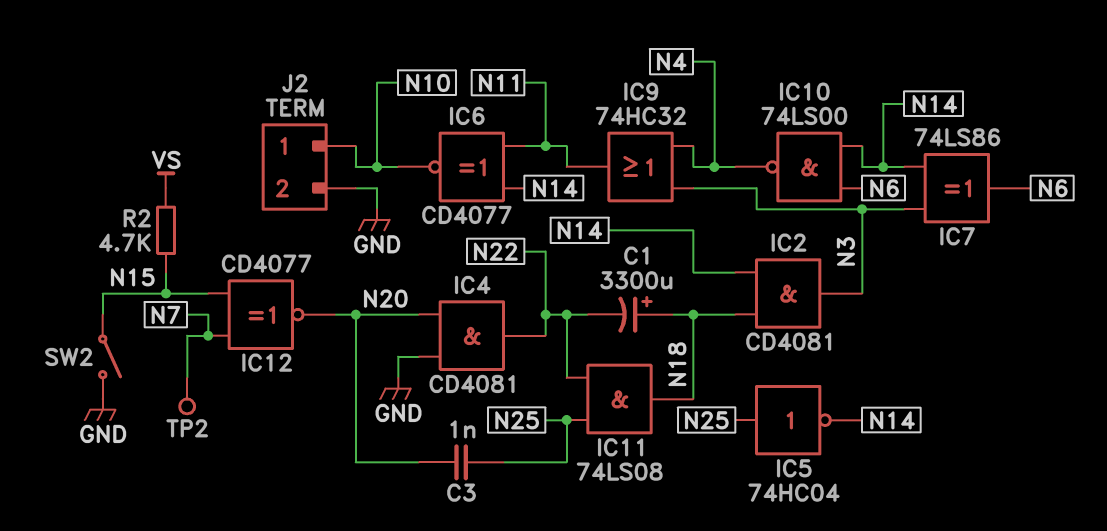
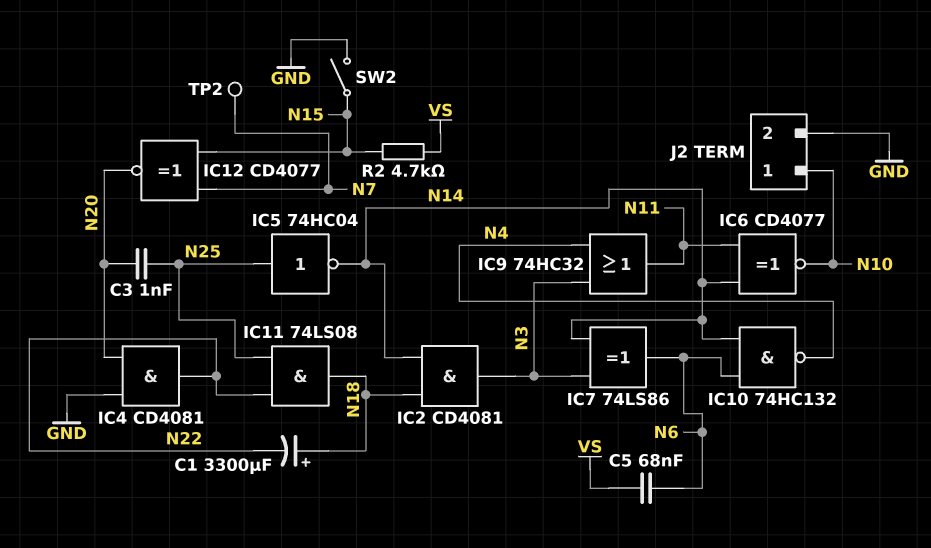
C5: none -> 68nF (N6, VS)
IC10: NAND 74LS00 (in N6, in N14, out N4) -> NAND 74HC132 (in N6, in N14, out N4)

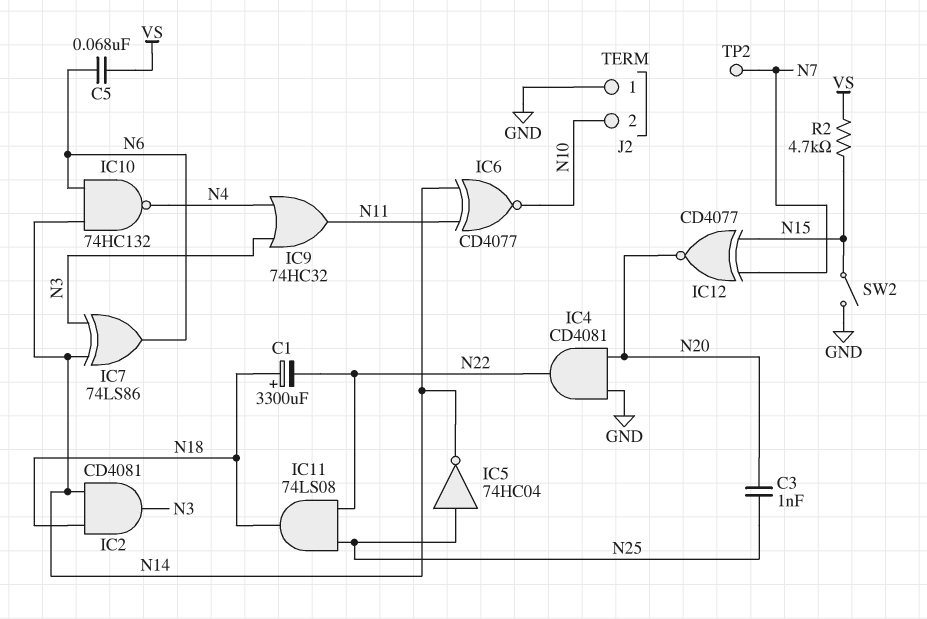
J2 pin 1: N10 -> GND
J2 pin 2: GND -> N10

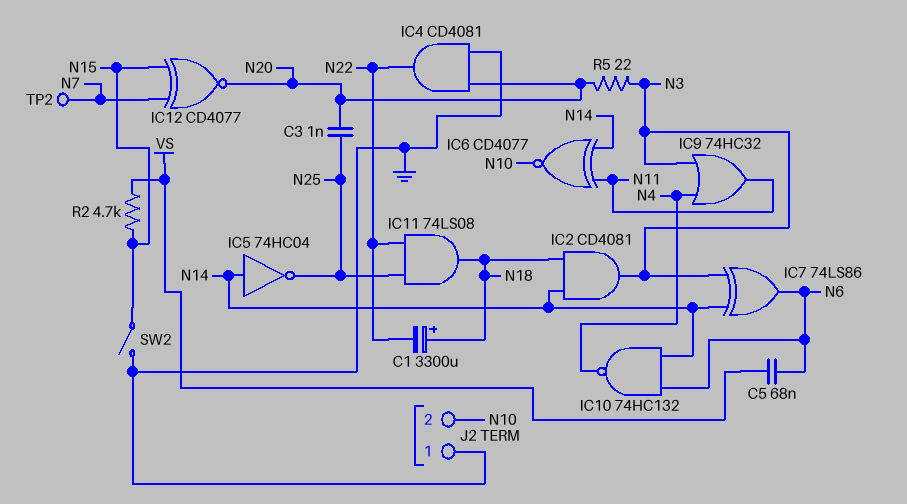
IC5: NOT 74HC04 (in N25, out N14) -> NOT 74HC04 (in N14, out N25)
R5: none -> 22 (N3, N20)

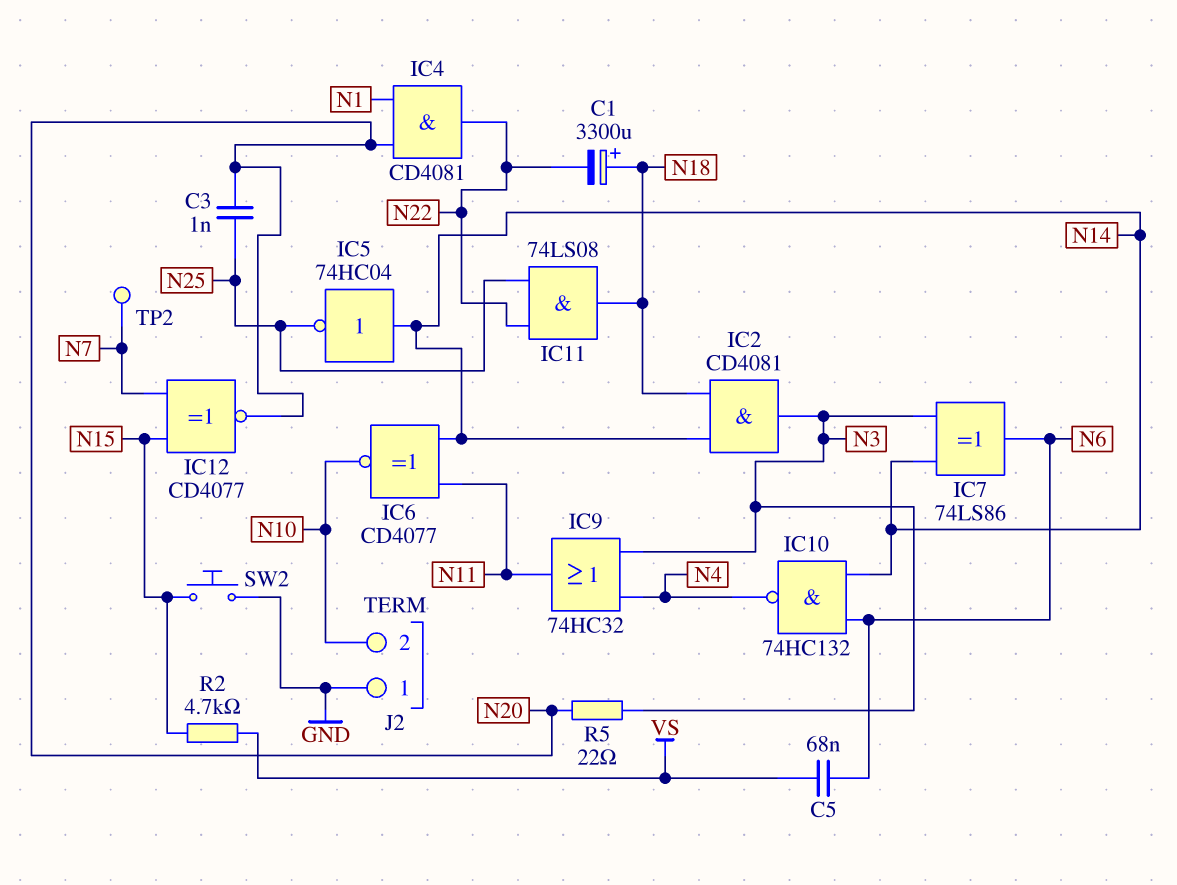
IC4: AND CD4081 (in GND, in N20, out N22) -> AND CD4081 (in N1, in N20, out N22)
SW2: switch (GND, N15) -> button (GND, N15)

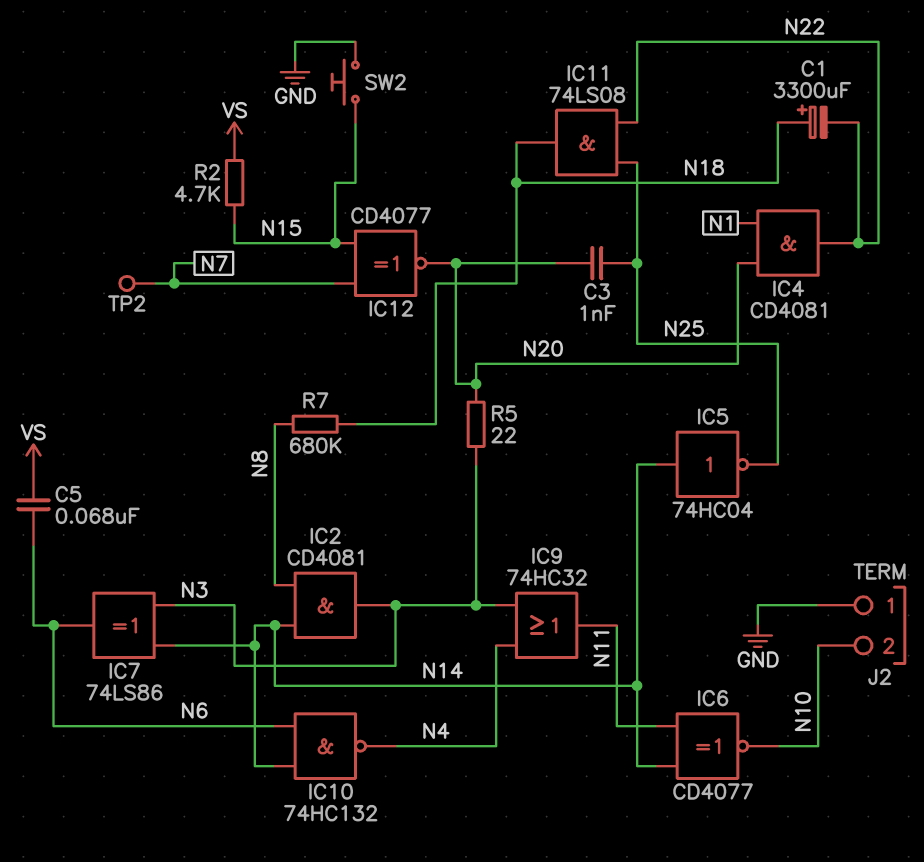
IC2: AND CD4081 (in N14, in N18, out N3) -> AND CD4081 (in N8, in N14, out N3)
R7: none -> 680k (N8, N18)

